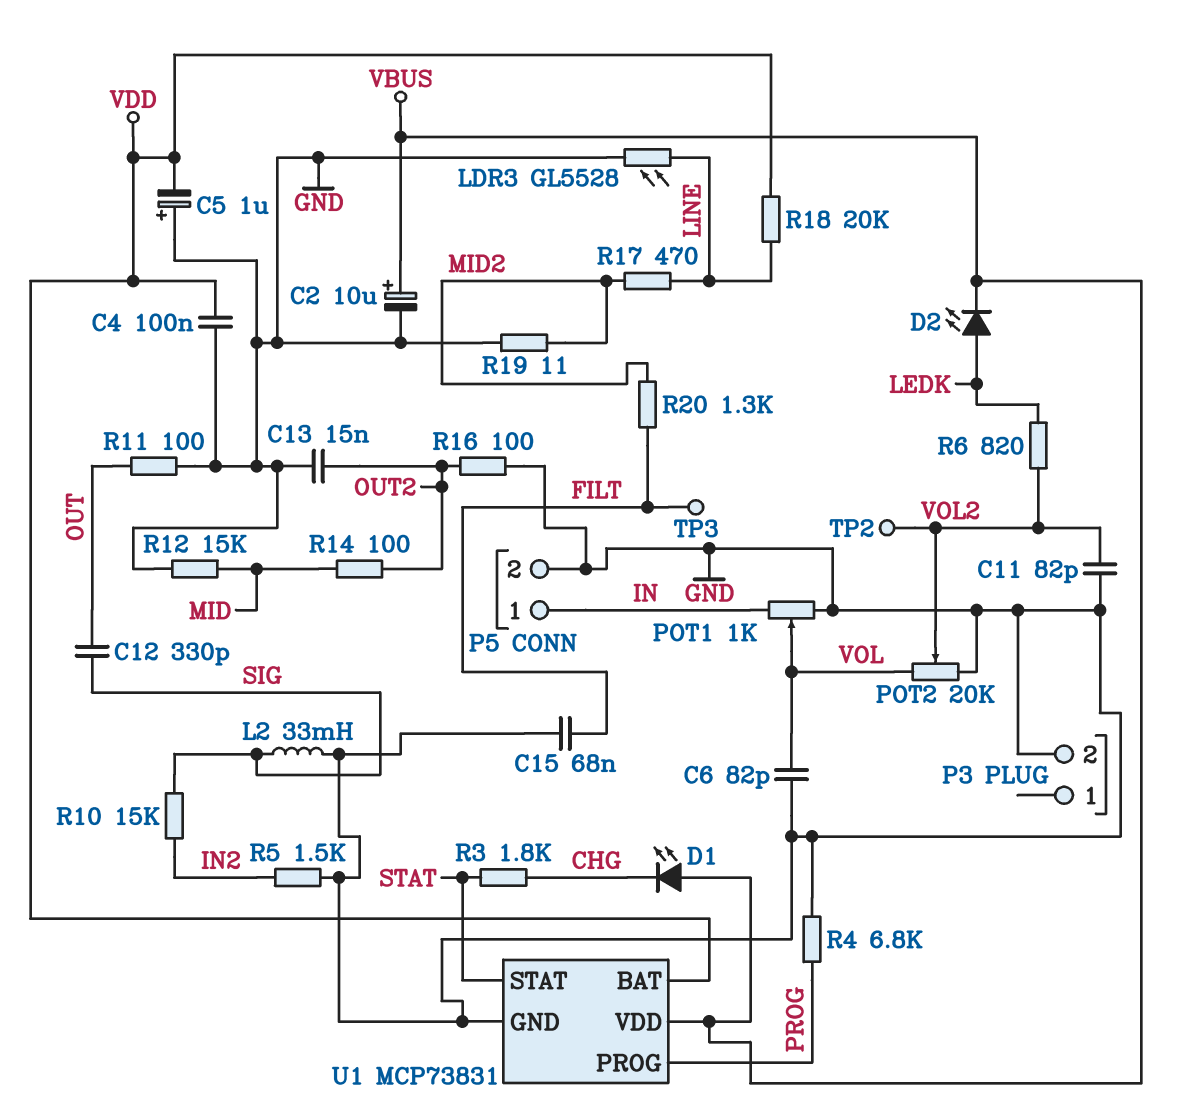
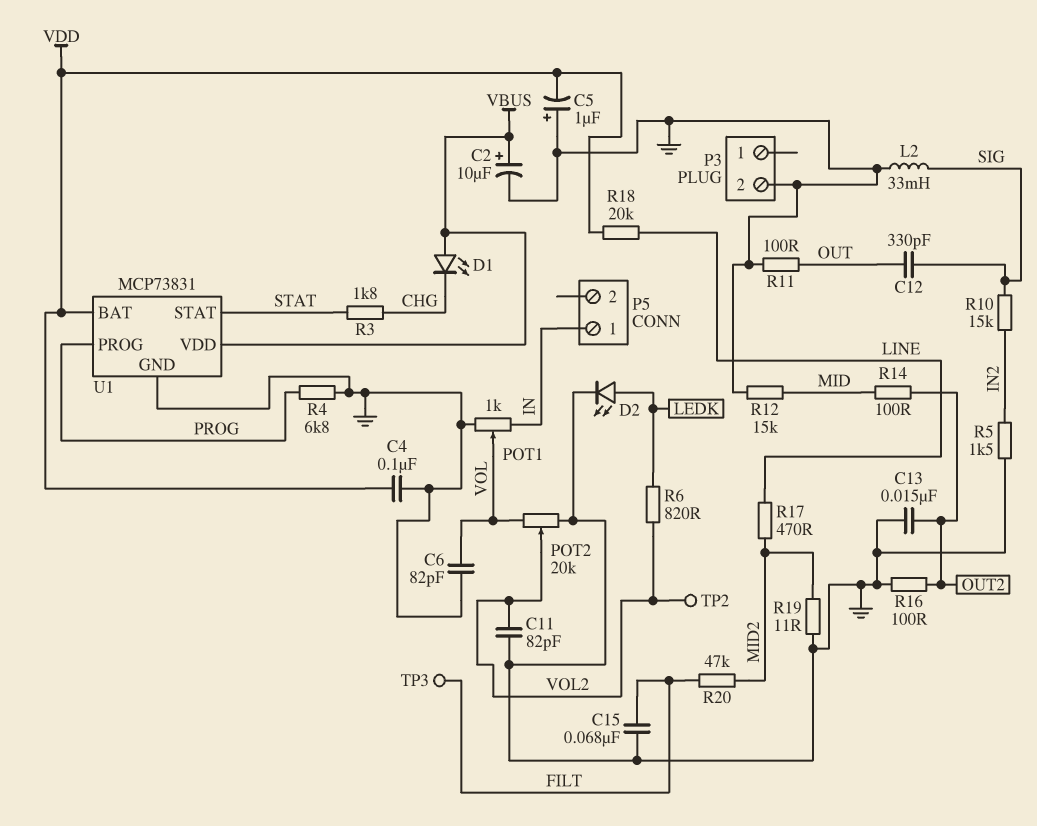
D2: LED (A LEDK, K VBUS) -> LED (A LEDK, K GND)
LDR3: GL5528 (GND, LINE) -> none
P5 pin 2: GND -> none
R20: 1.3k (FILT, MID2) -> 47k (FILT, MID2)

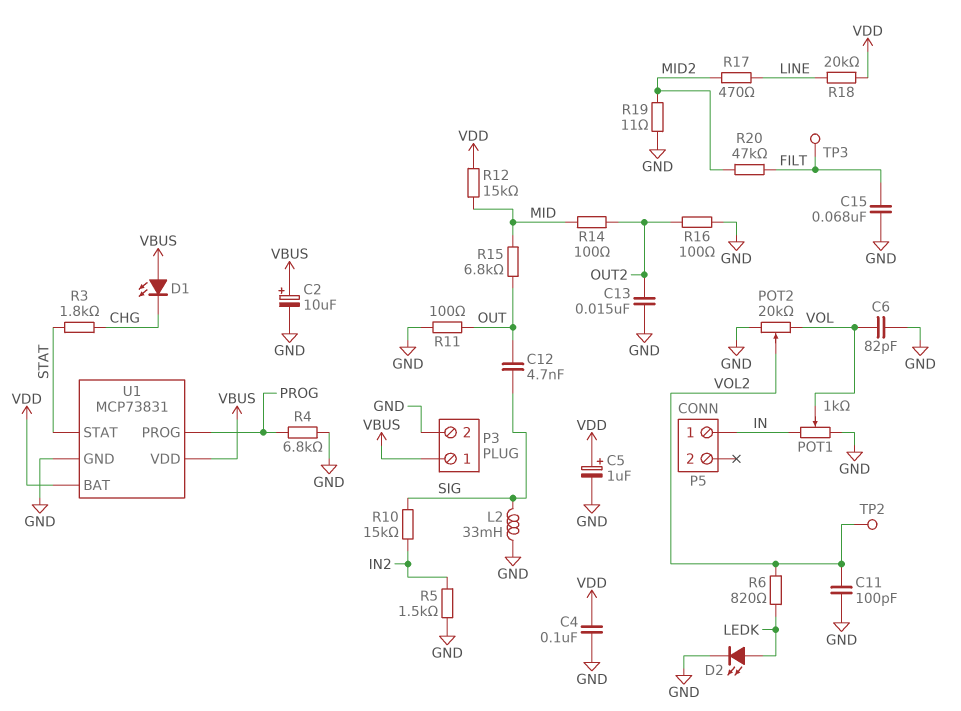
C5: 1uF (plus GND, minus VDD) -> 1uF (plus VDD, minus GND)
C11: 82pF (GND, VOL2) -> 100pF (GND, VOL2)
C12: 330pF (OUT, SIG) -> 4.7nF (OUT, SIG)
P3 pin 1: none -> VBUS
R12: 15k (GND, MID) -> 15k (MID, VDD)
R15: none -> 6.8k (MID, OUT)

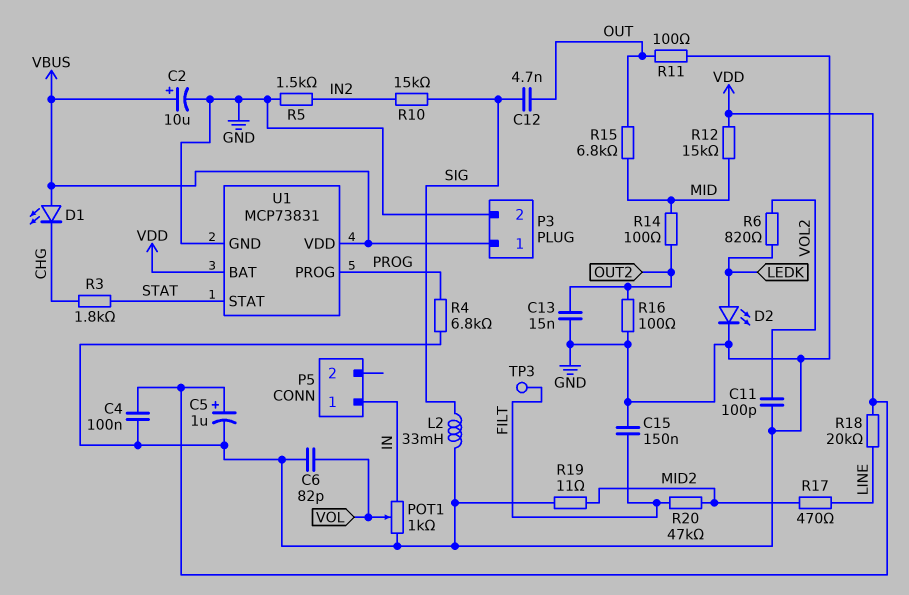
C15: 68nF (FILT, GND) -> 150nF (FILT, GND)
POT2: 20k (GND, VOL, wiper VOL2) -> none
TP2: test point (VOL2) -> none

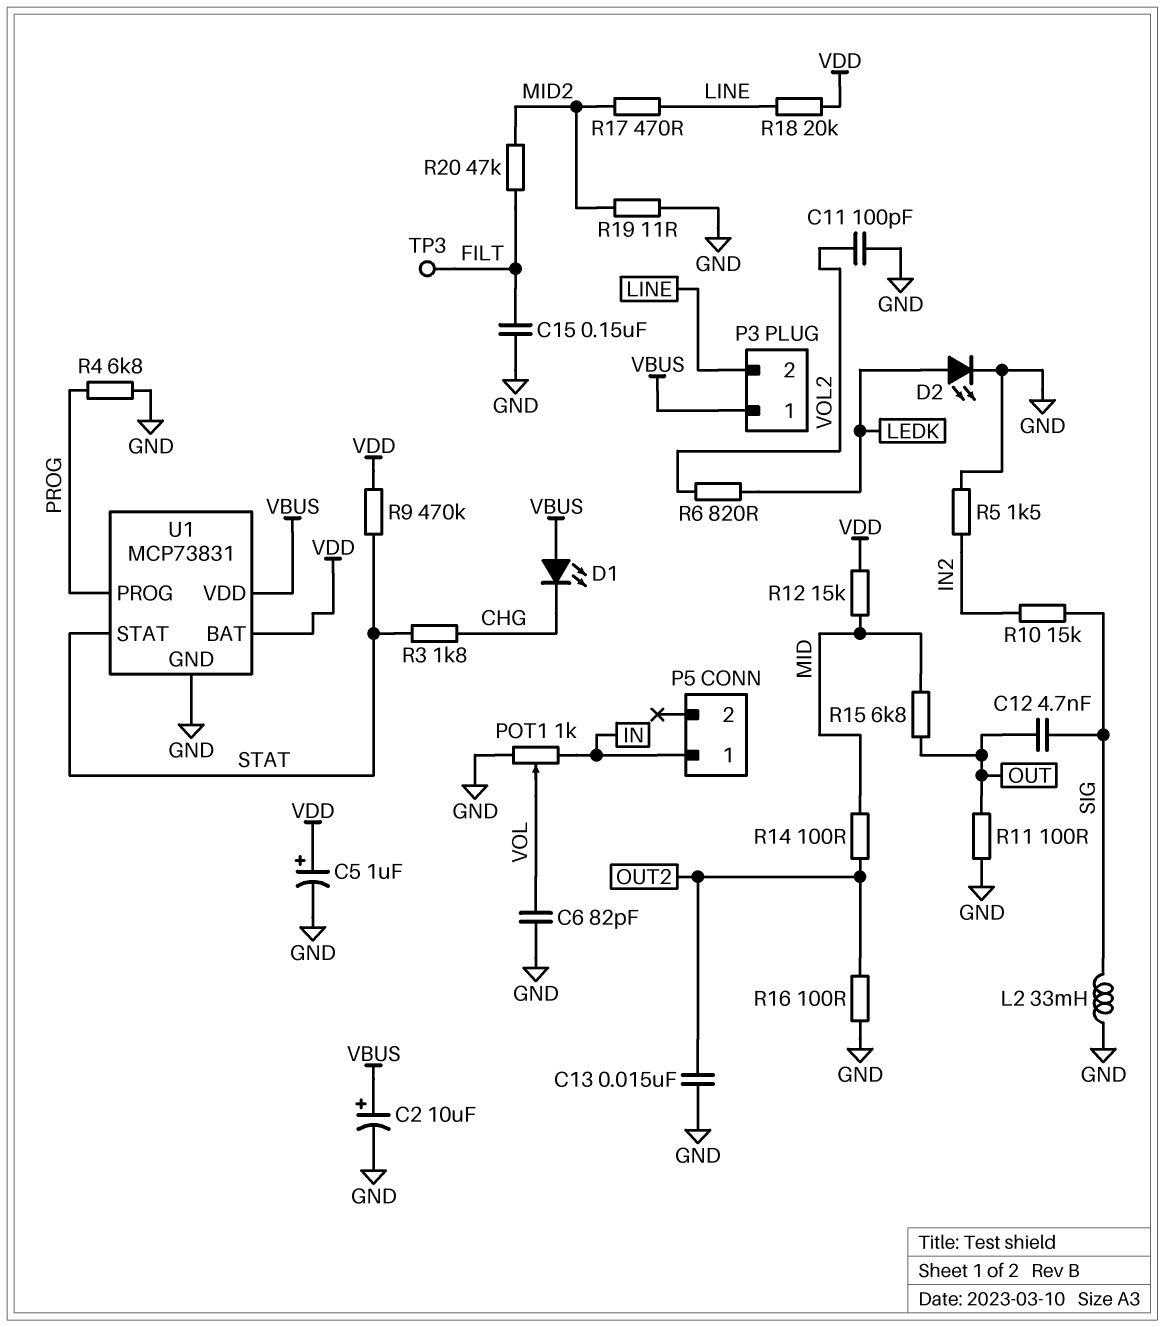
C4: 100nF (GND, VDD) -> none
P3 pin 2: GND -> LINE
R9: none -> 470k (STAT, VDD)

